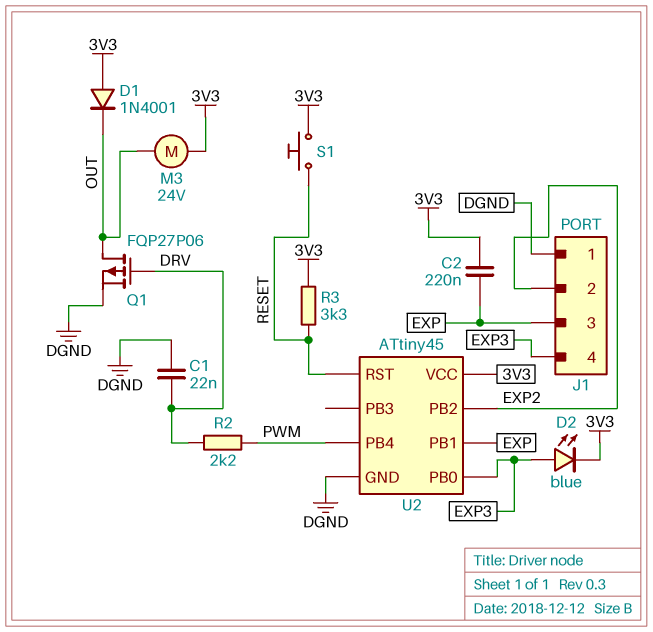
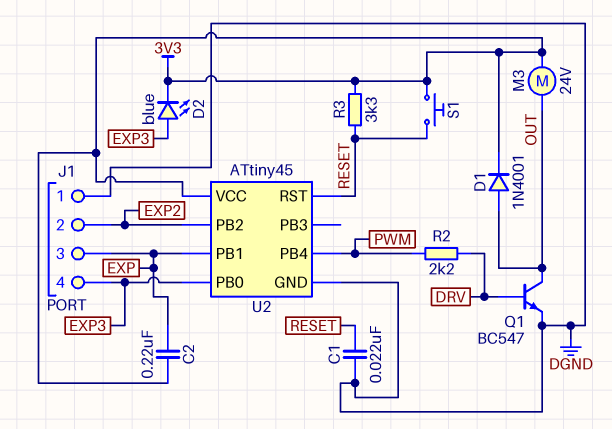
C1: 22nF (DGND, DRV) -> 22nF (DGND, RESET)
D1: diode 1N4001 (A 3V3, K OUT) -> diode 1N4001 (A OUT, K 3V3)
Q1: PMOS FQP27P06 (G DRV, D OUT, S DGND) -> NPN BC547 (B DRV, C OUT, E DGND)

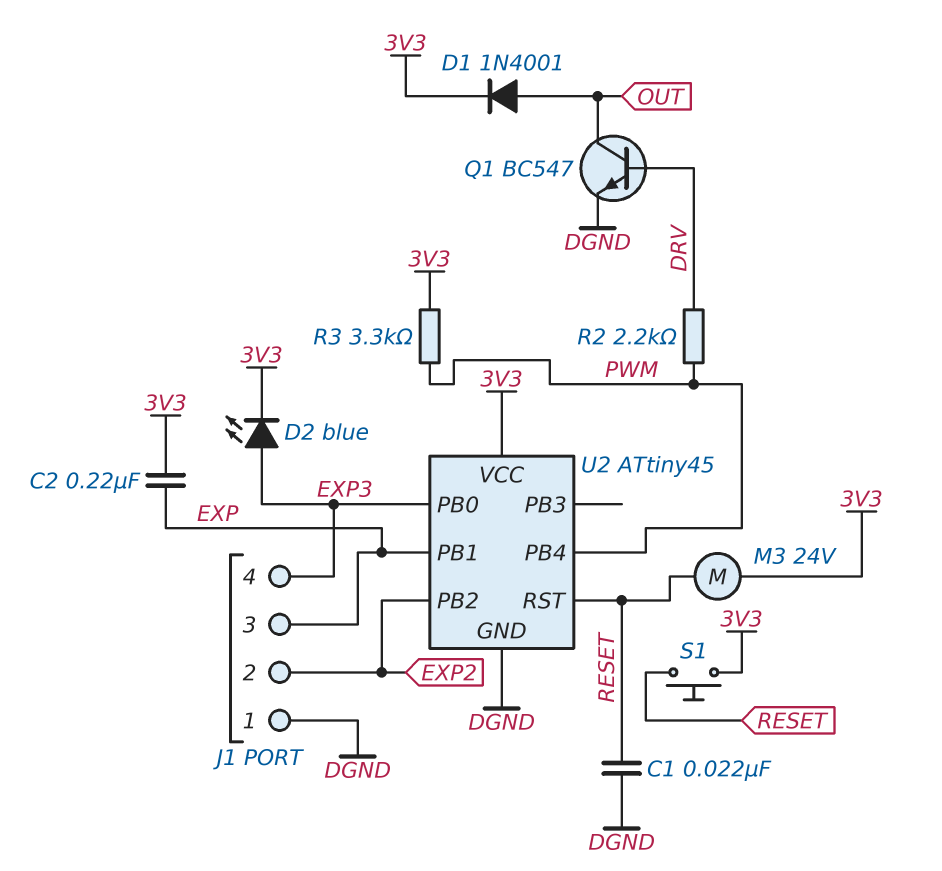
M3: motor 24V (3V3, OUT) -> motor 24V (3V3, RESET)
R3: 3.3k (3V3, RESET) -> 3.3k (3V3, PWM)

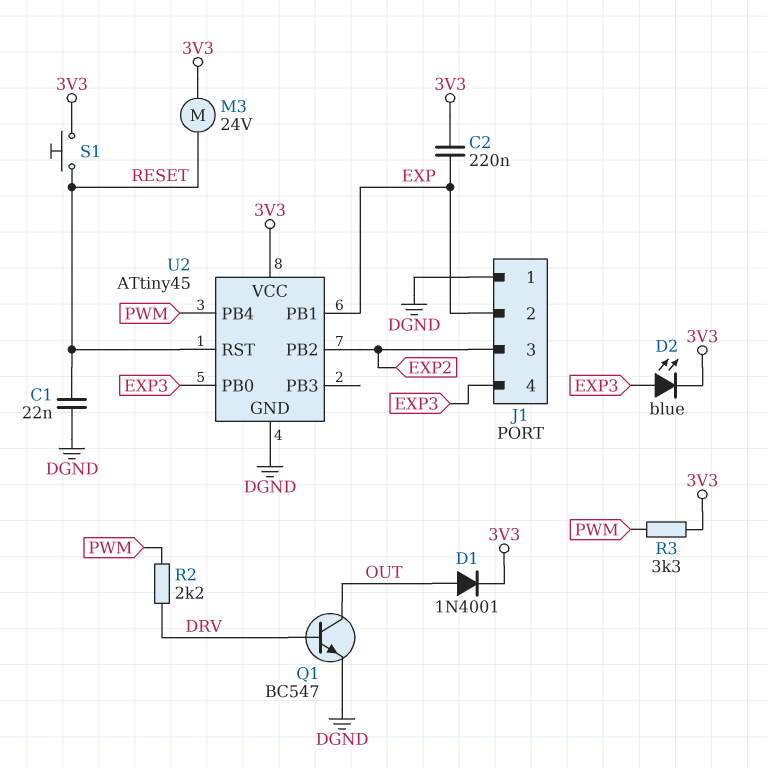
J1 pin 2: EXP2 -> EXP
J1 pin 3: EXP -> EXP2

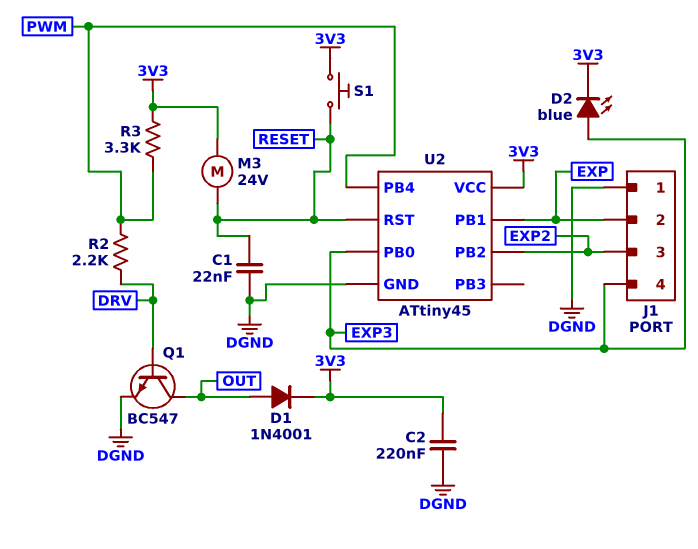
C2: 220nF (3V3, EXP) -> 220nF (3V3, DGND)

